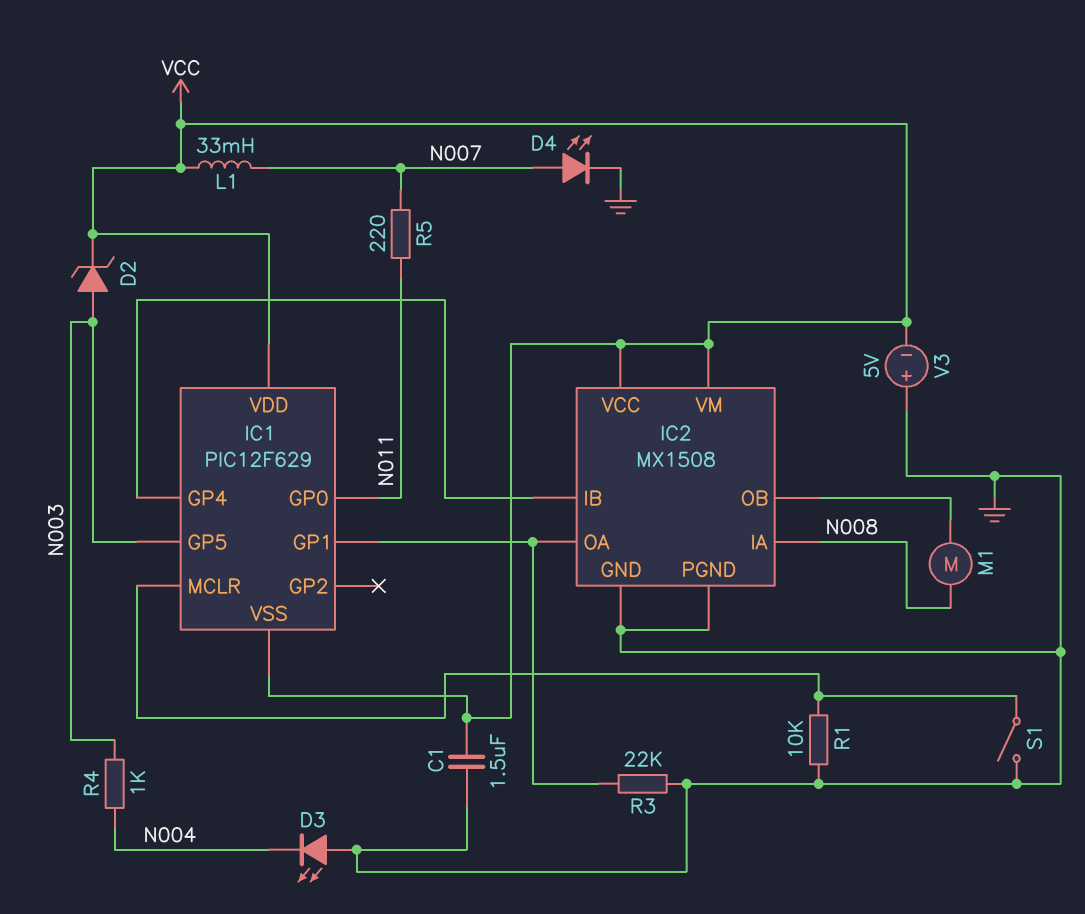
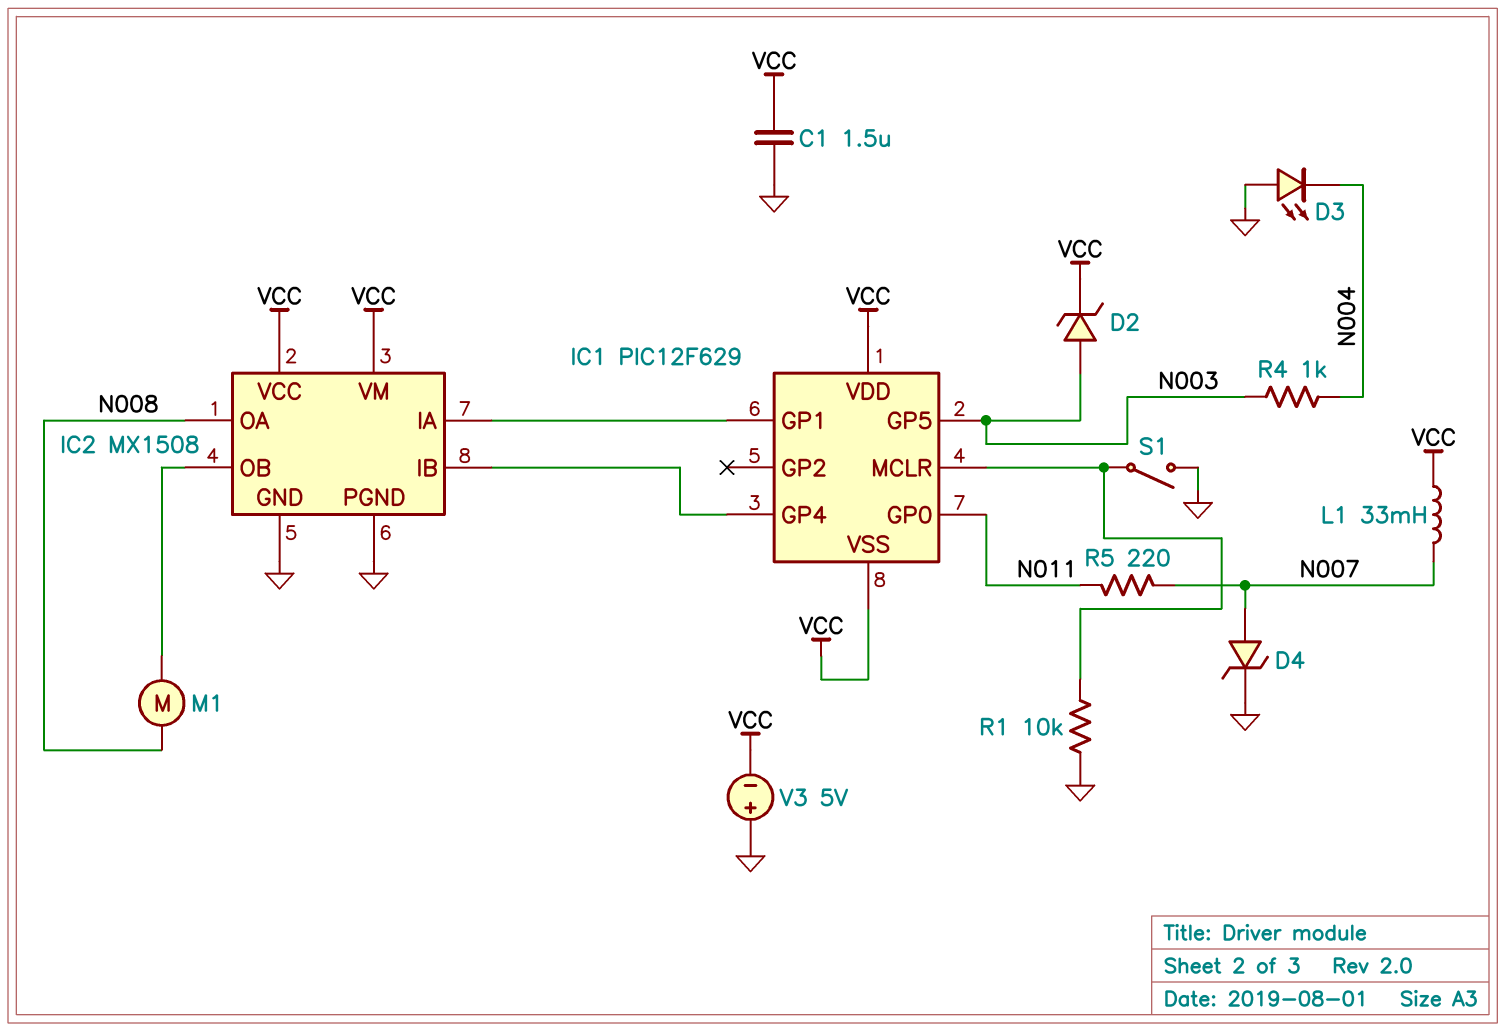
D4: LED (A N007, K GND) -> zener (A N007, K GND)
IC2 pin IA: N008 -> IC1/GP1
IC2 pin OA: IC1/GP1 -> N008
R3: 22k (GND, IC1/GP1) -> none

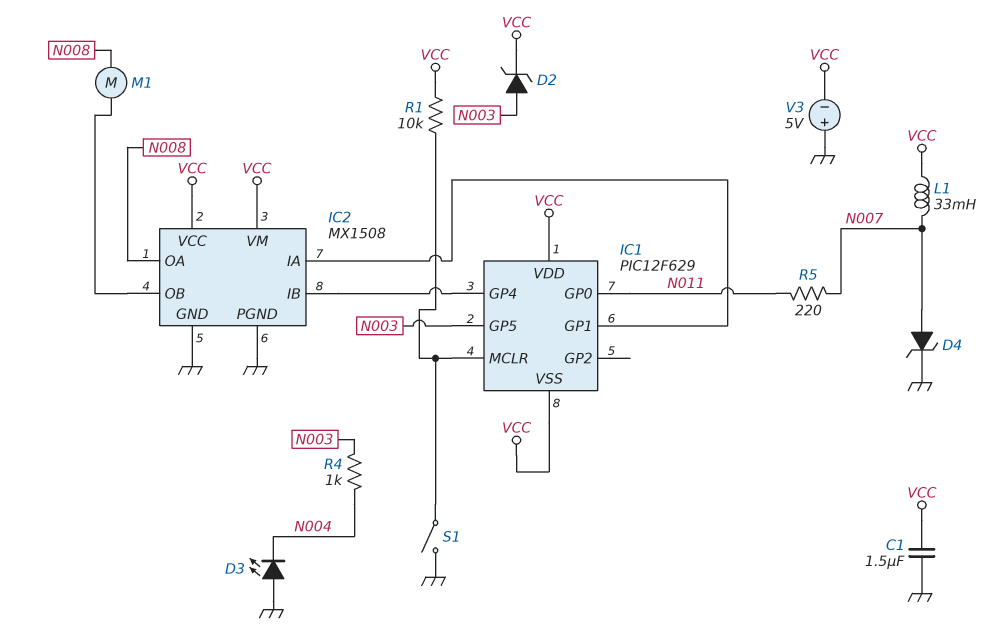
R1: 10k (GND, IC1/MCLR) -> 10k (IC1/MCLR, VCC)

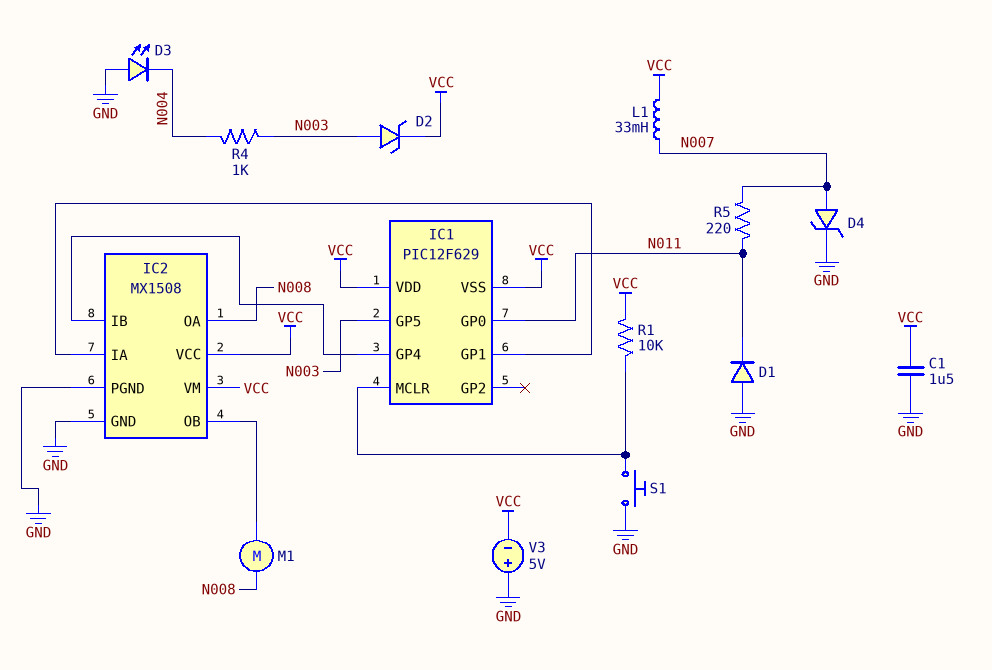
D1: none -> diode (A GND, K N011)
S1: switch (GND, IC1/MCLR) -> button (GND, IC1/MCLR)

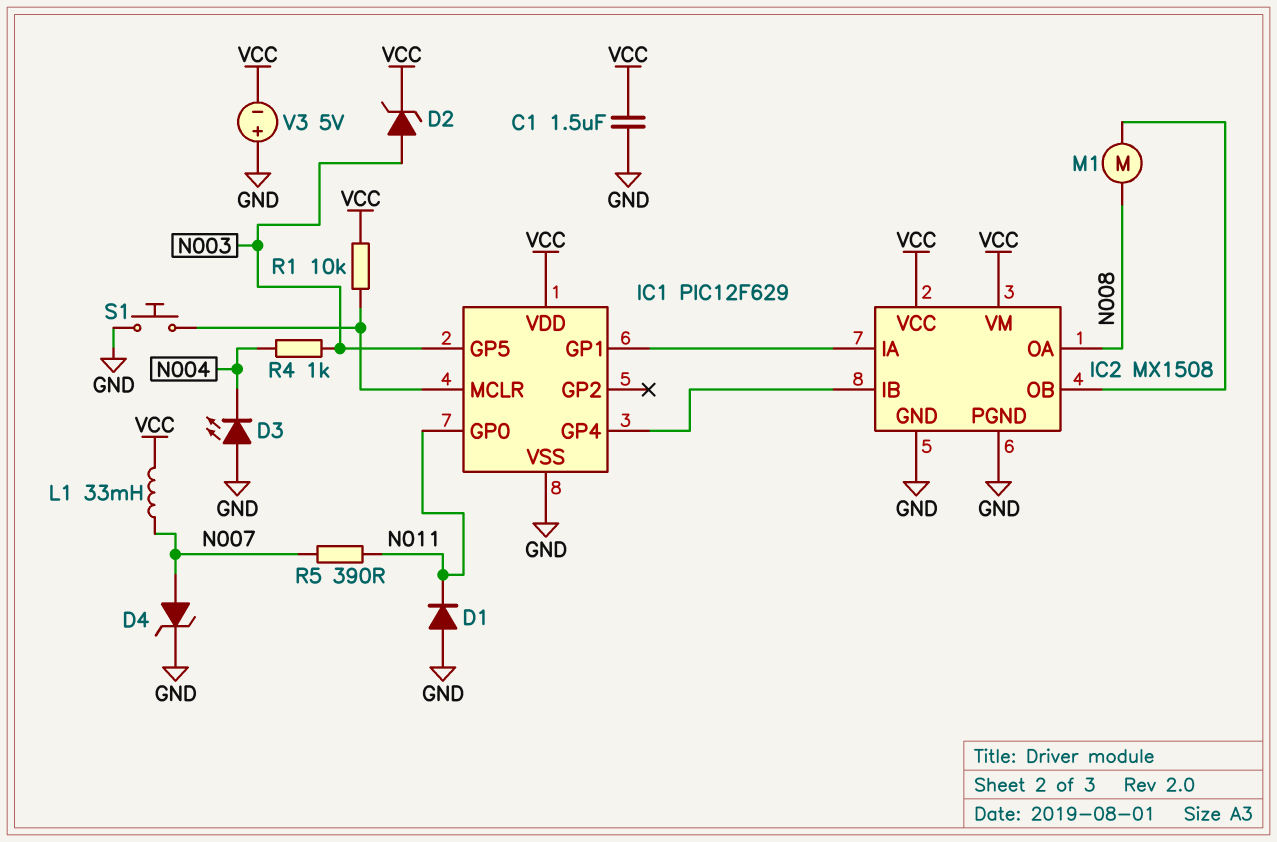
IC1 pin VSS: VCC -> GND
R5: 220 (N007, N011) -> 390 (N007, N011)

